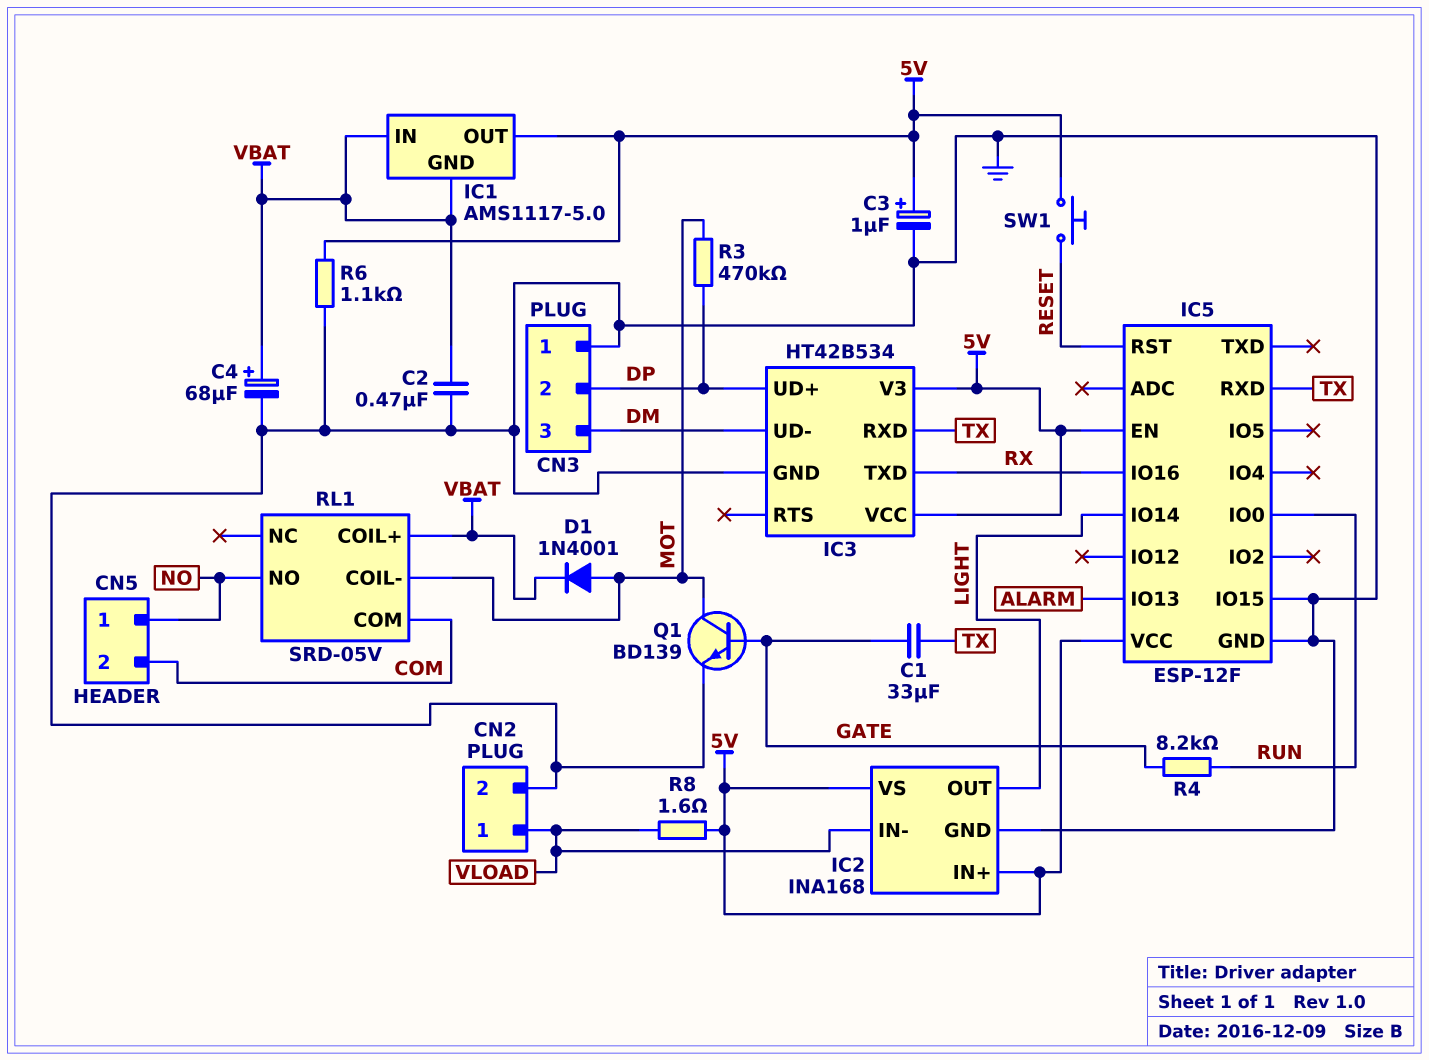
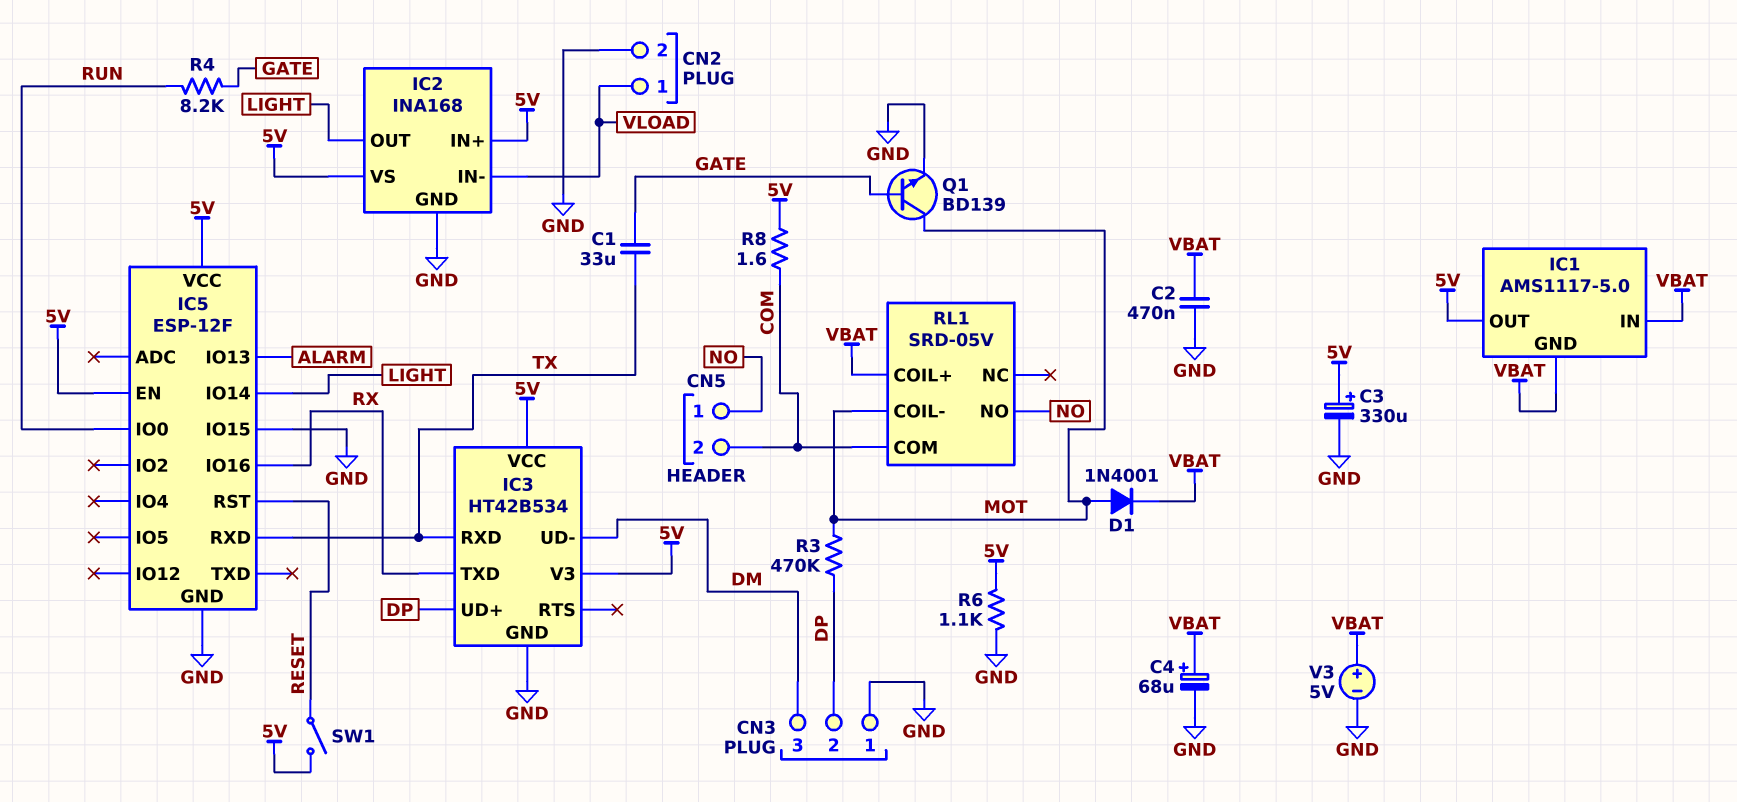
C3: 1uF (plus 5V, minus GND) -> 330uF (plus 5V, minus GND)
R8: 1.6 (5V, VLOAD) -> 1.6 (5V, COM)
SW1: button (5V, RESET) -> switch (5V, RESET)
V3: none -> 5V (plus VBAT, minus GND)

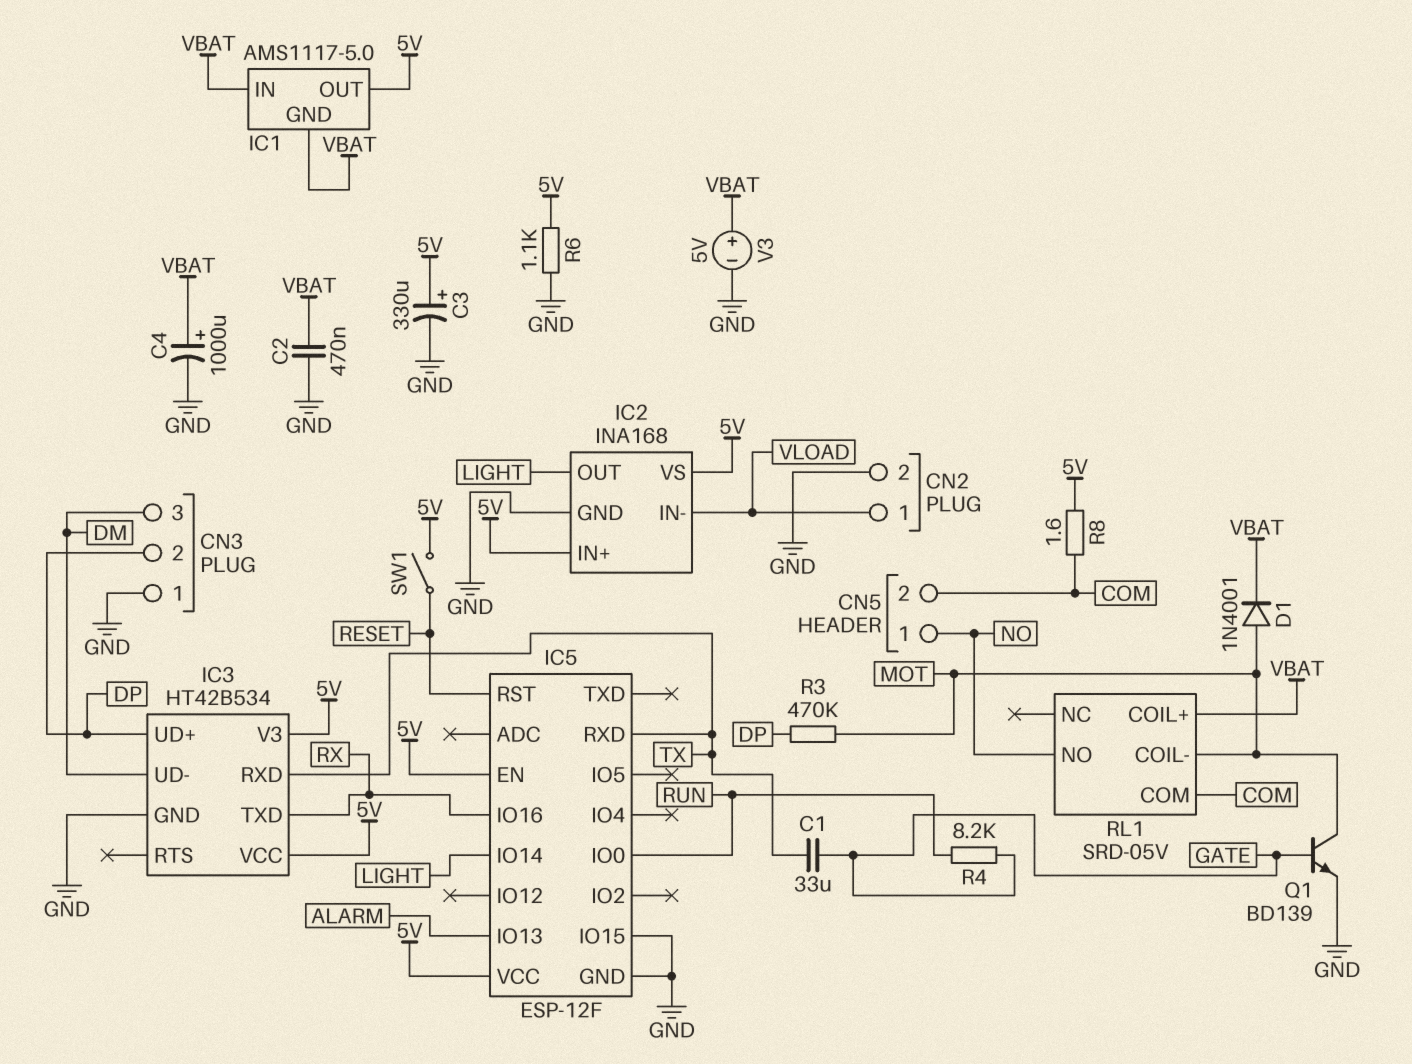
C4: 68uF (plus VBAT, minus GND) -> 1000uF (plus VBAT, minus GND)

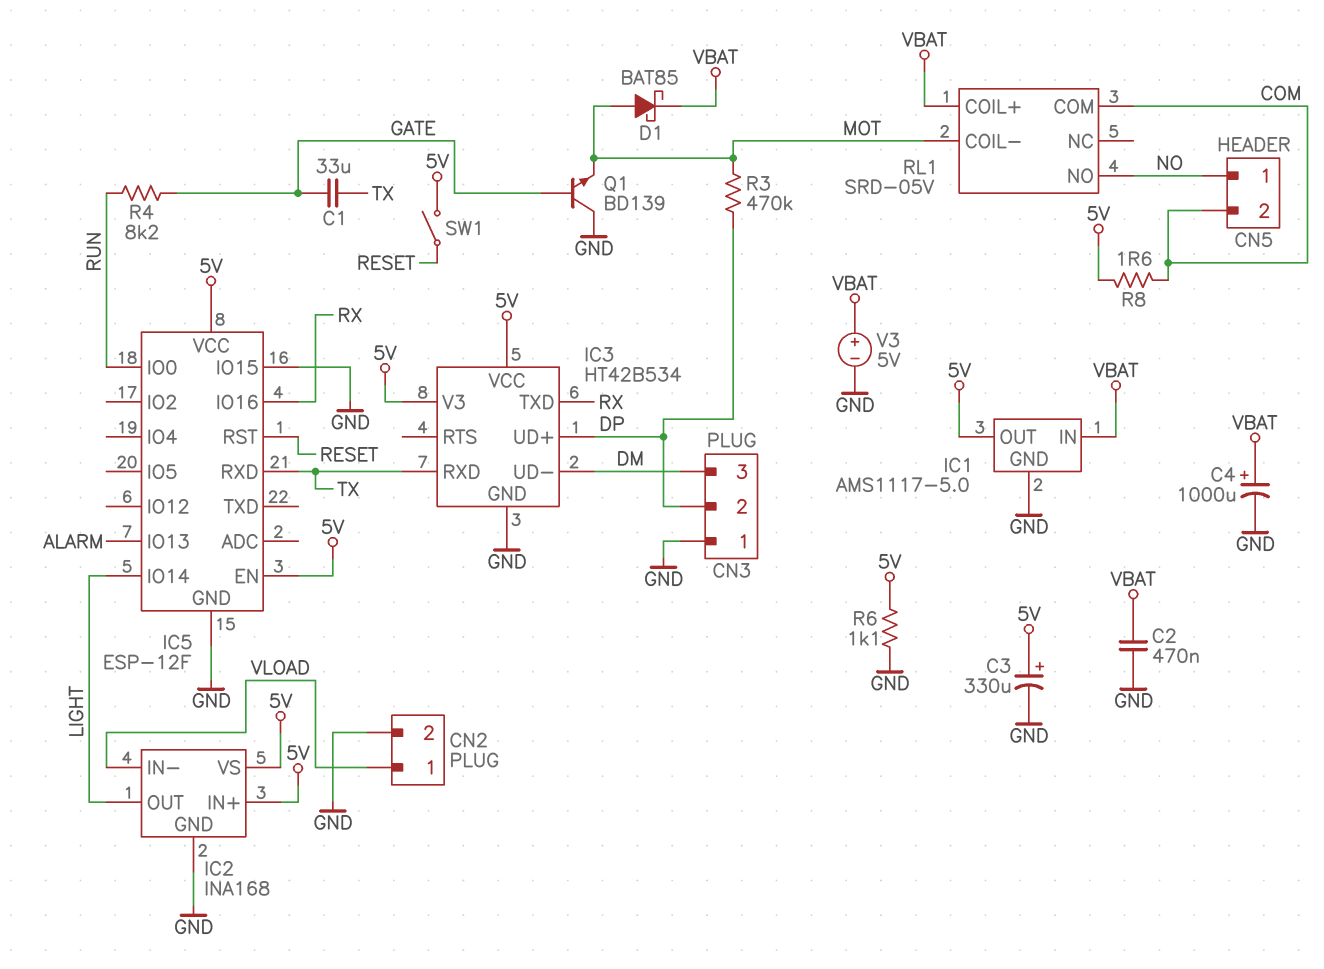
D1: diode 1N4001 (A MOT, K VBAT) -> schottky BAT85 (A MOT, K VBAT)
IC1 pin GND: VBAT -> GND
Q1: NPN BD139 (B GATE, C MOT, E GND) -> NPN BD139 (B GATE, C GND, E MOT)

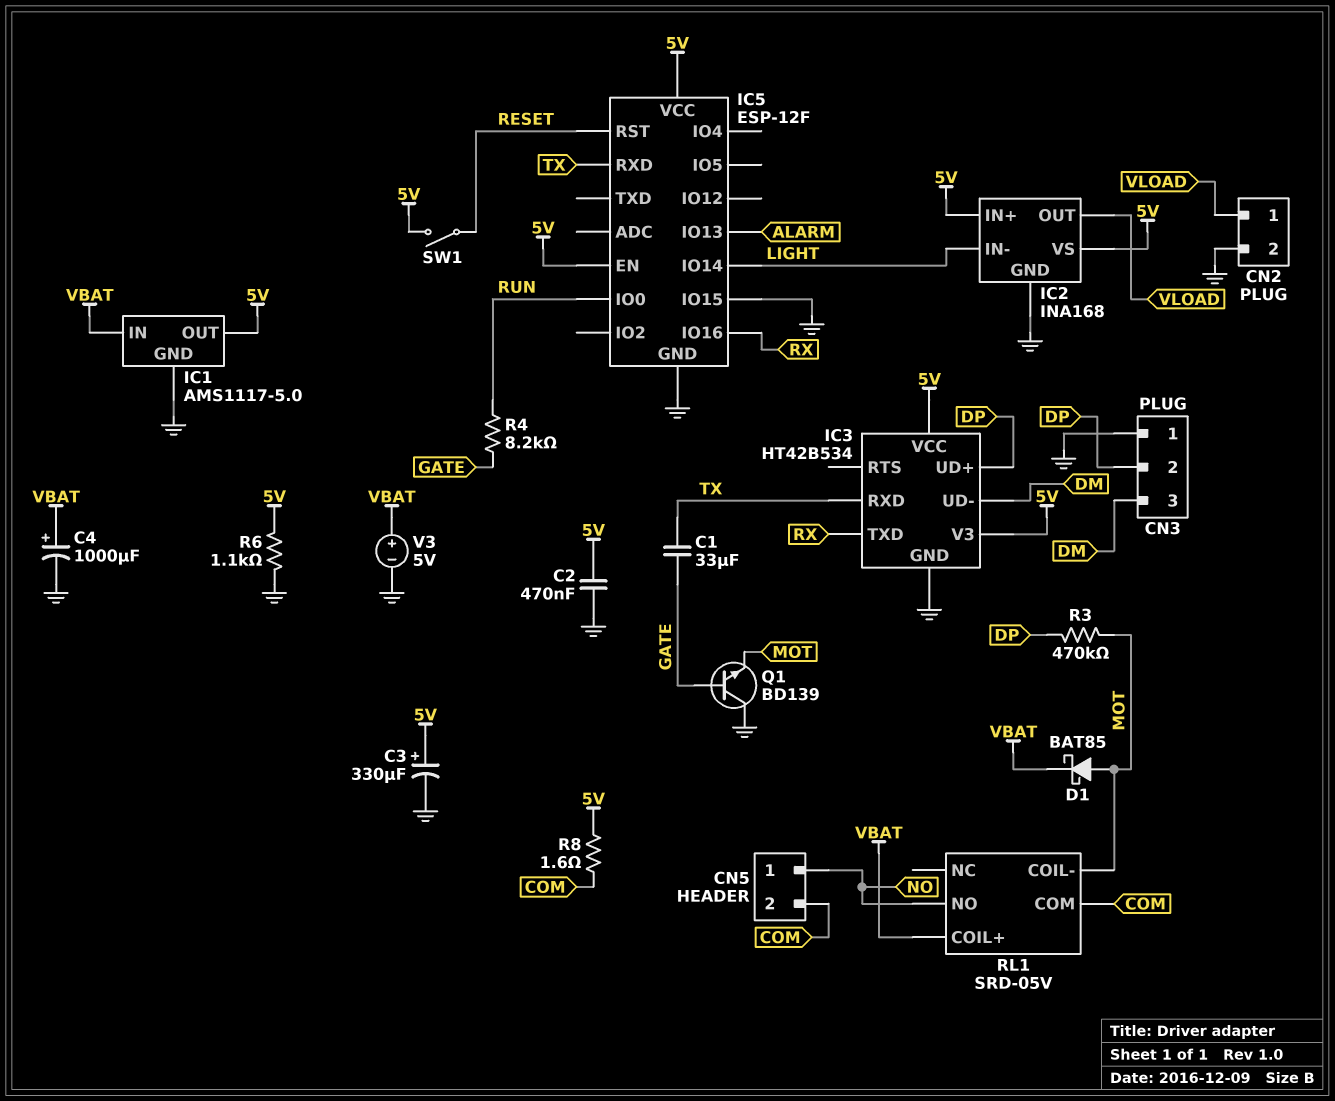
C2: 470nF (GND, VBAT) -> 470nF (5V, GND)
IC2 pin IN-: VLOAD -> LIGHT
IC2 pin OUT: LIGHT -> VLOAD

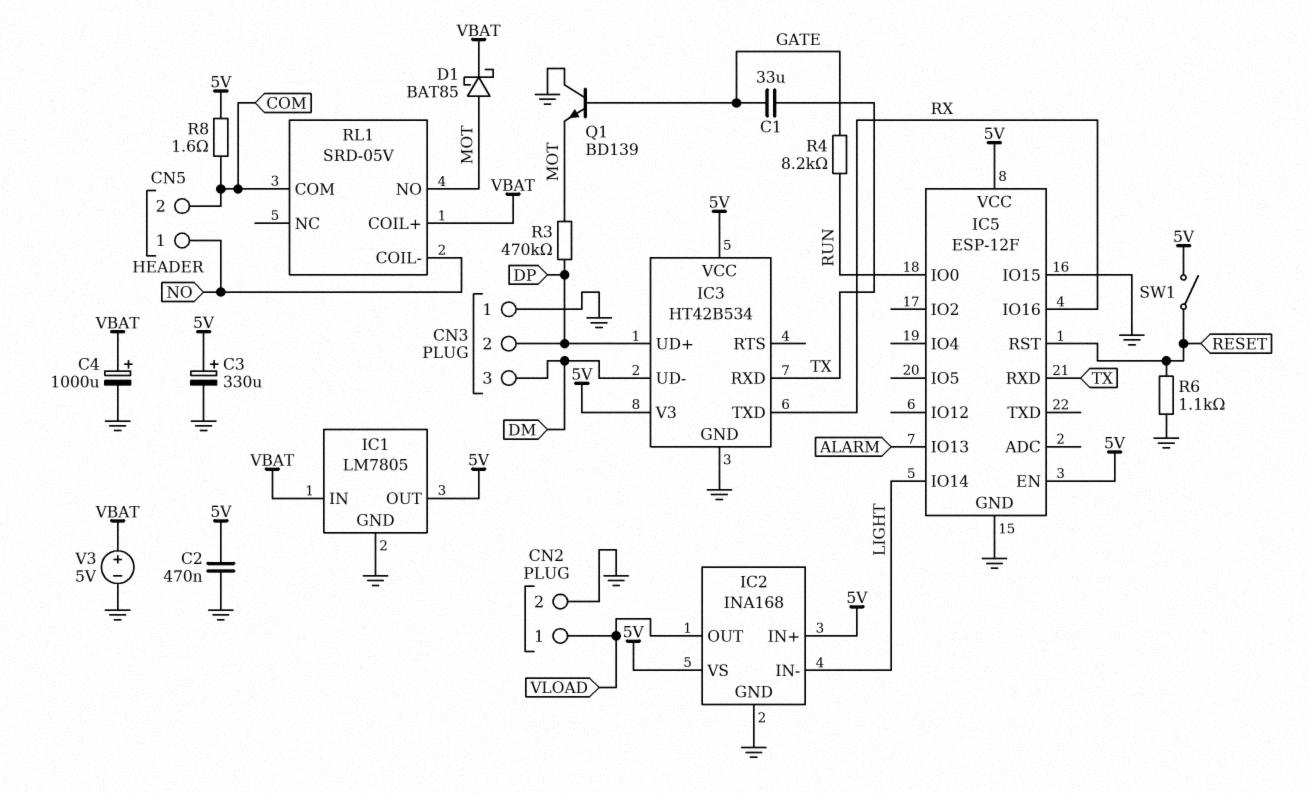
IC1: AMS1117-5.0 -> LM7805
R6: 1.1k (5V, GND) -> 1.1k (GND, RESET)
RL1 pin COIL-: MOT -> NO
RL1 pin NO: NO -> MOT

